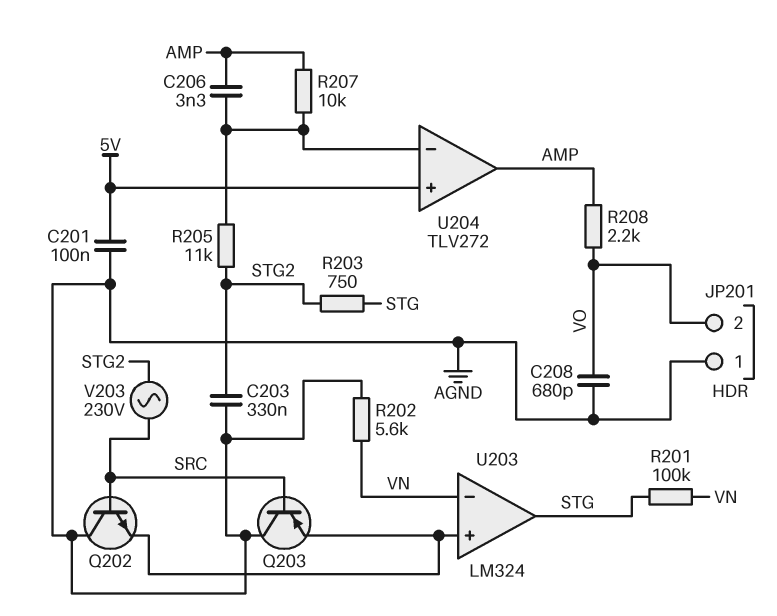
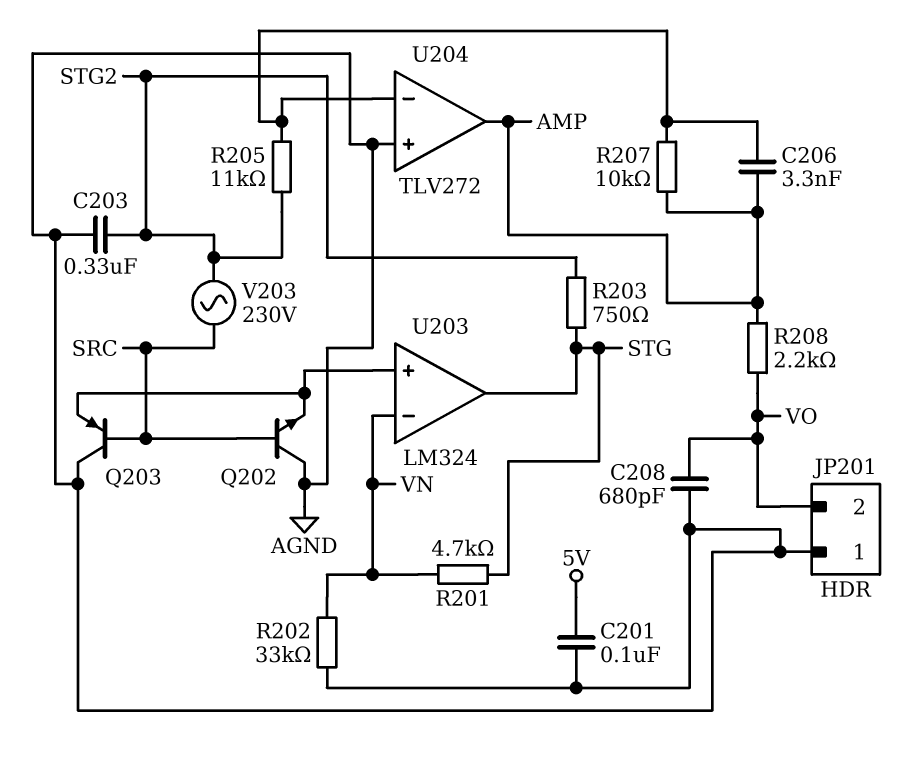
R201: 100k (STG, VN) -> 4.7k (STG, VN)
R202: 5.6k (AGND, VN) -> 33k (AGND, VN)
U204 pin in+: 5V -> AGND

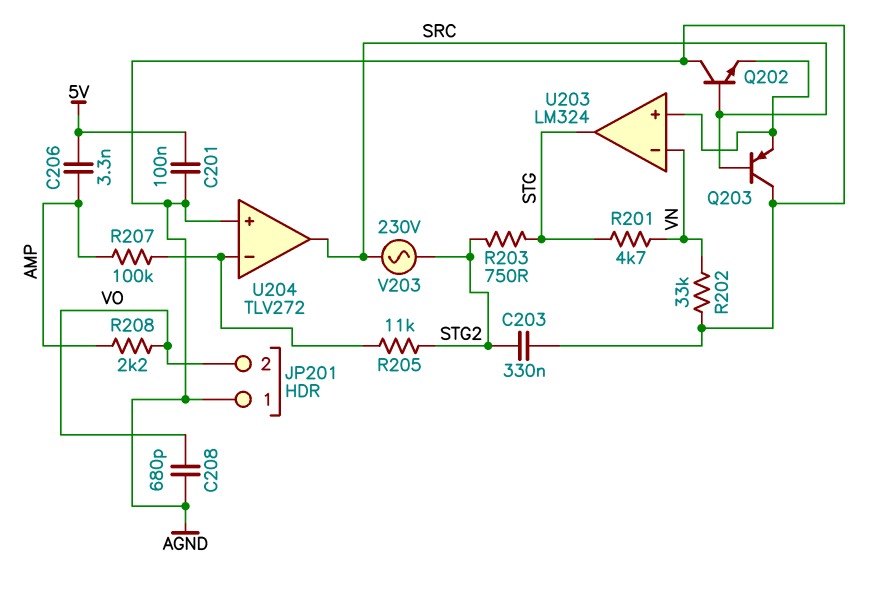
C206: 3.3nF (AMP, U204/in-) -> 3.3nF (5V, AMP)
R207: 10k (AMP, U204/in-) -> 100k (AMP, U204/in-)
U204 pin out: AMP -> SRC

